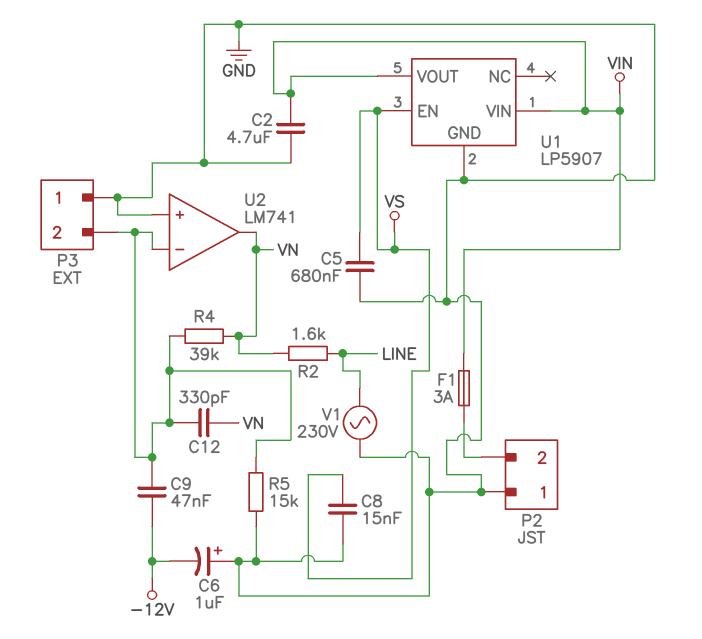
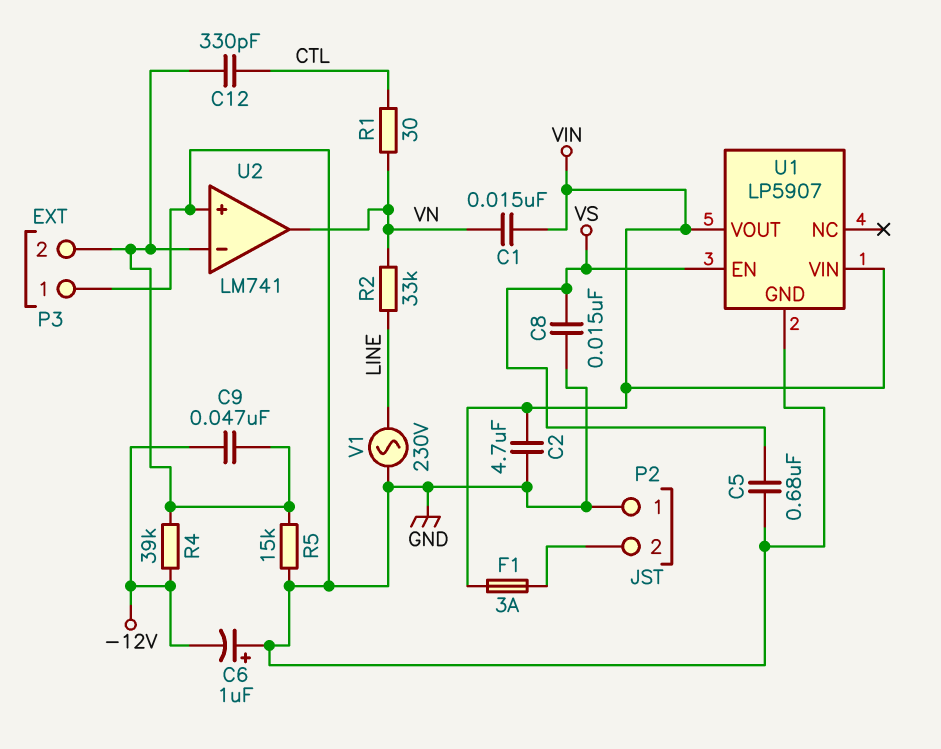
C1: none -> 15nF (VIN, VN)
C12: 330pF (P3/2, VN) -> 330pF (CTL, P3/2)
R1: none -> 30 (CTL, VN)
R2: 1.6k (LINE, VN) -> 33k (LINE, VN)
R4: 39k (P3/2, VN) -> 39k (-12V, P3/2)

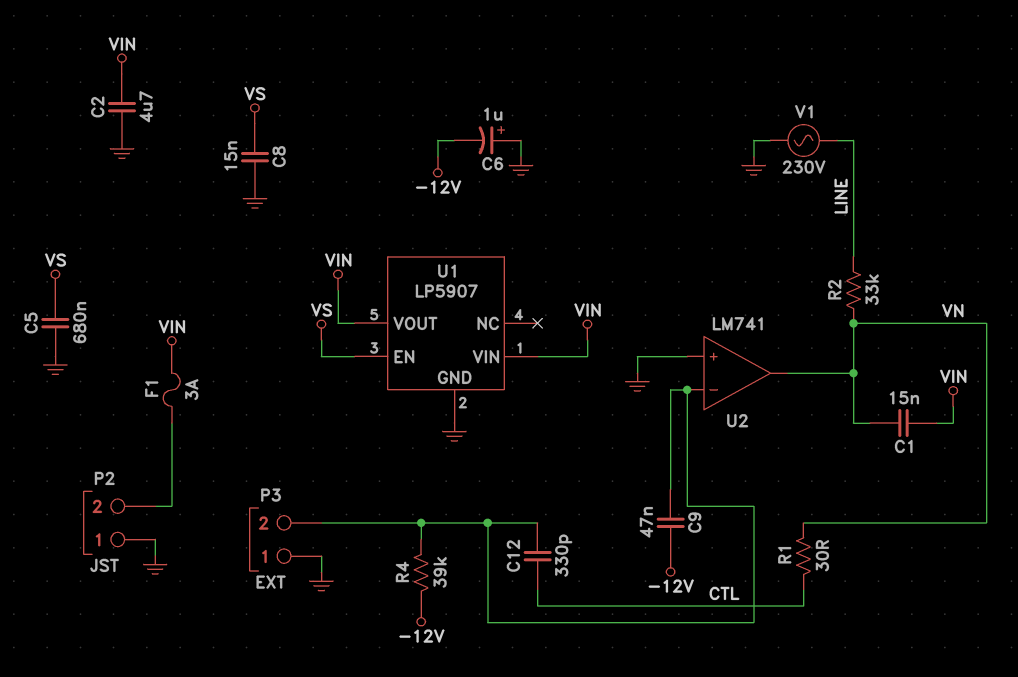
R5: 15k (GND, P3/2) -> none

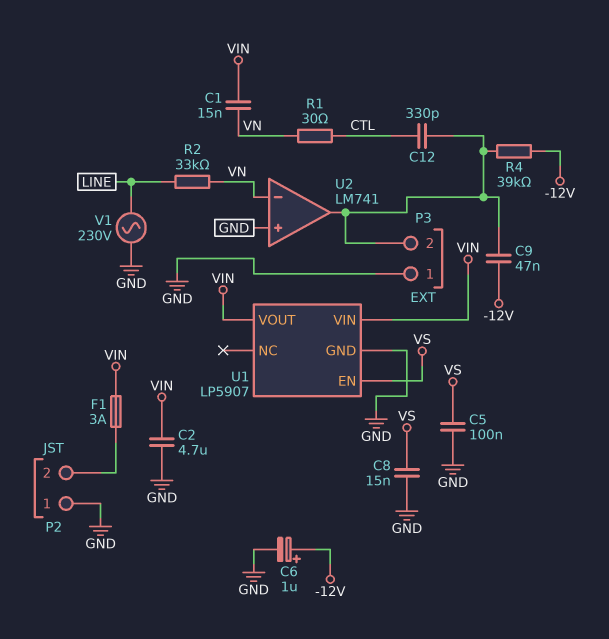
C5: 680nF (GND, VS) -> 100nF (GND, VS)
C6: 1uF (plus GND, minus -12V) -> 1uF (plus -12V, minus GND)
U2 pin in-: P3/2 -> VN
U2 pin out: VN -> P3/2

